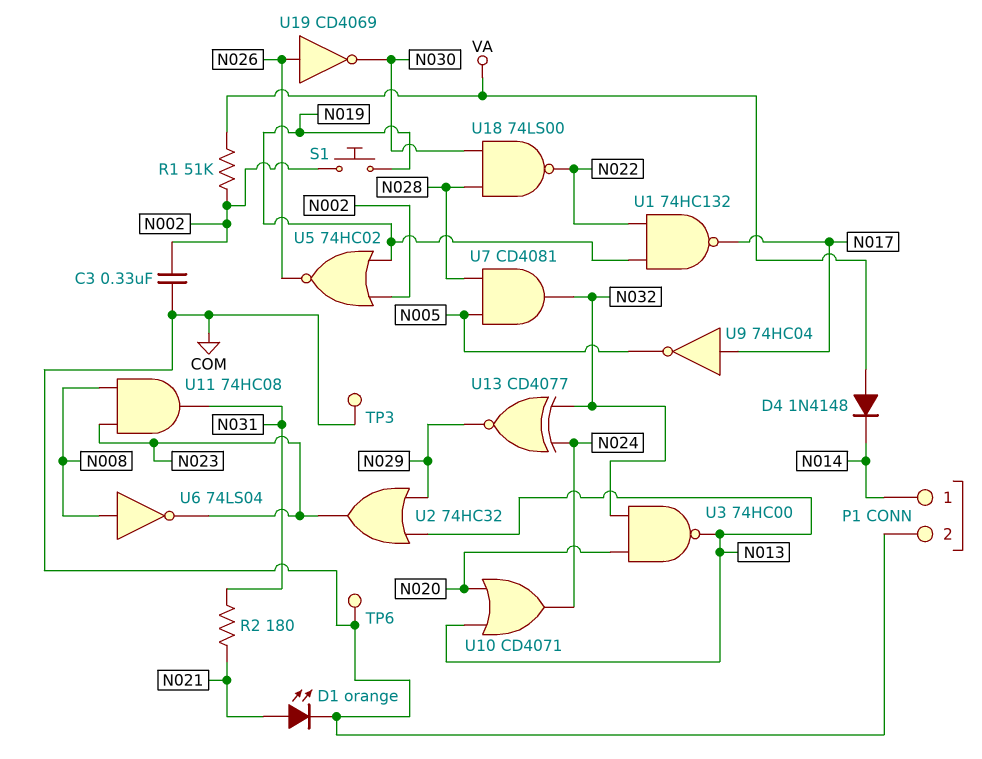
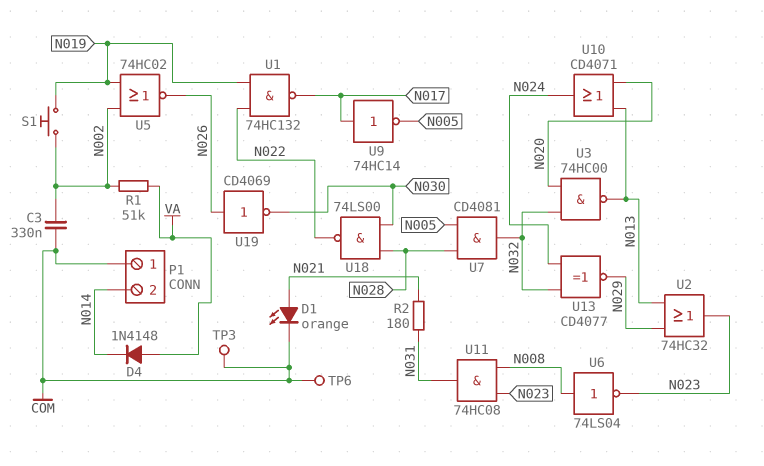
P1 pin 1: N014 -> COM
P1 pin 2: COM -> N014
U9: NOT 74HC04 (in N017, out N005) -> NOT 74HC14 (in N017, out N005)

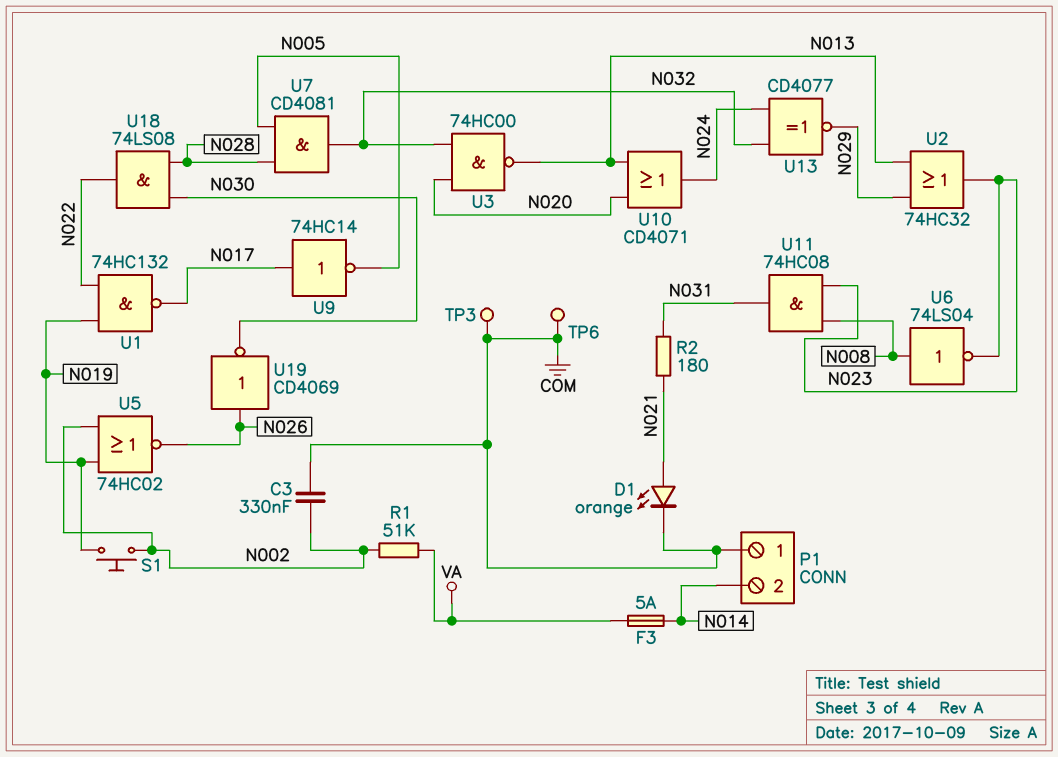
D4: diode 1N4148 (A VA, K N014) -> none
F3: none -> 5A (N014, VA)
U18: NAND 74LS00 (in N028, in N030, out N022) -> AND 74LS08 (in N028, in N030, out N022)

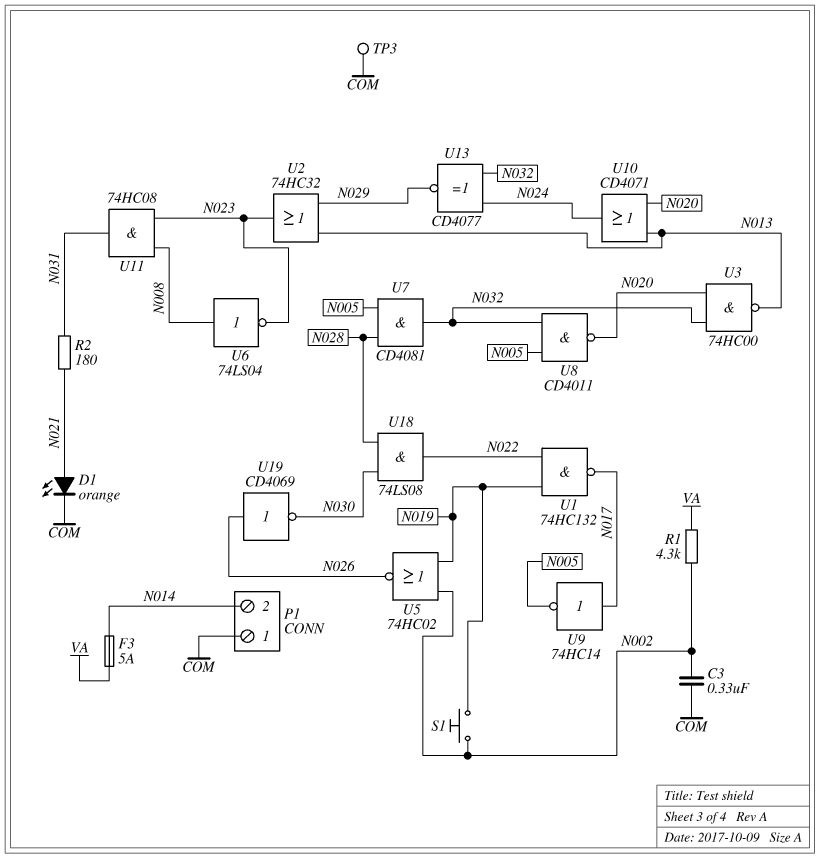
R1: 51k (N002, VA) -> 4.3k (N002, VA)
TP6: test point (COM) -> none
U8: none -> NAND CD4011 (in N005, in N032, out N020)

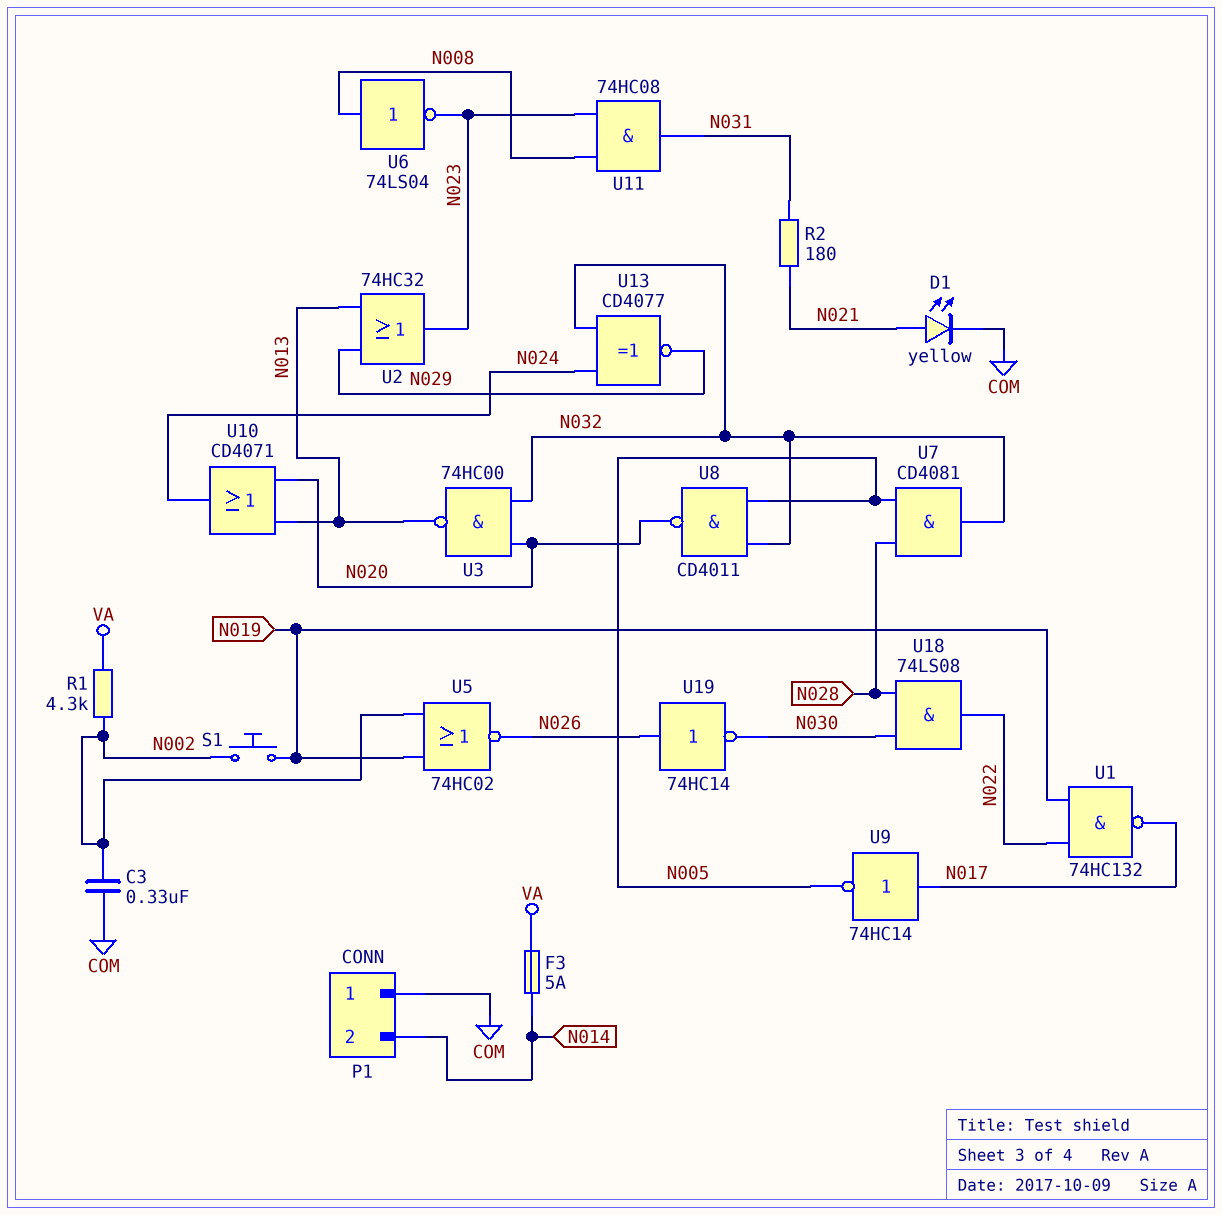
D1: LED orange (A N021, K COM) -> LED yellow (A N021, K COM)
TP3: test point (COM) -> none
U19: NOT CD4069 (in N026, out N030) -> NOT 74HC14 (in N026, out N030)

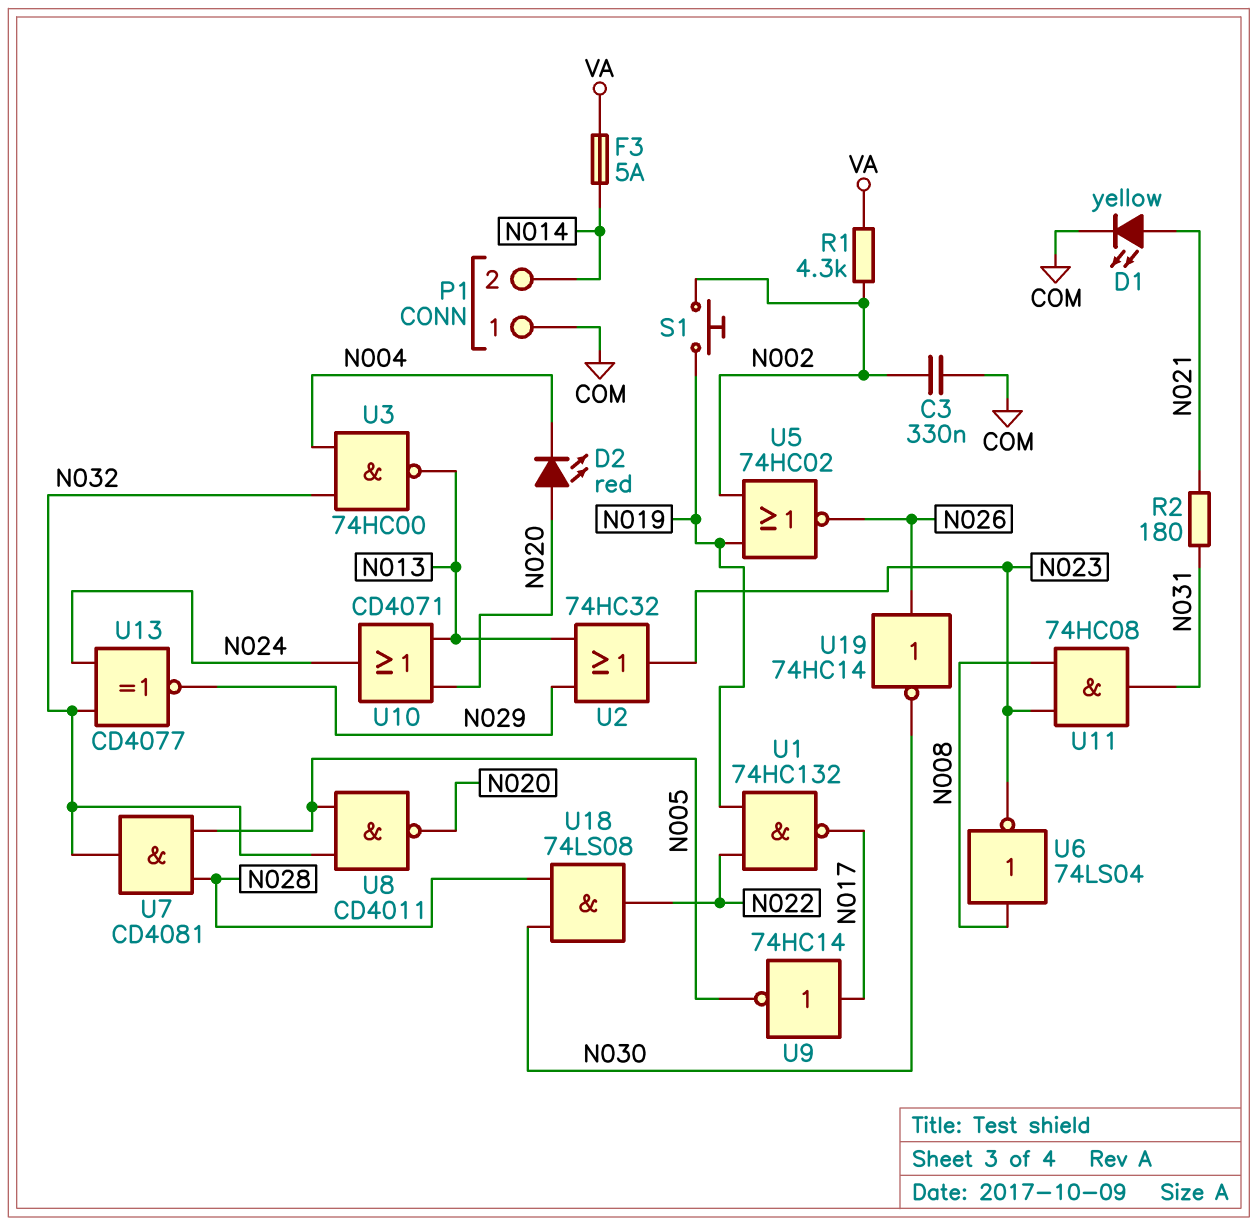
D2: none -> LED red (A N020, K N004)
U3: NAND 74HC00 (in N020, in N032, out N013) -> NAND 74HC00 (in N004, in N032, out N013)

